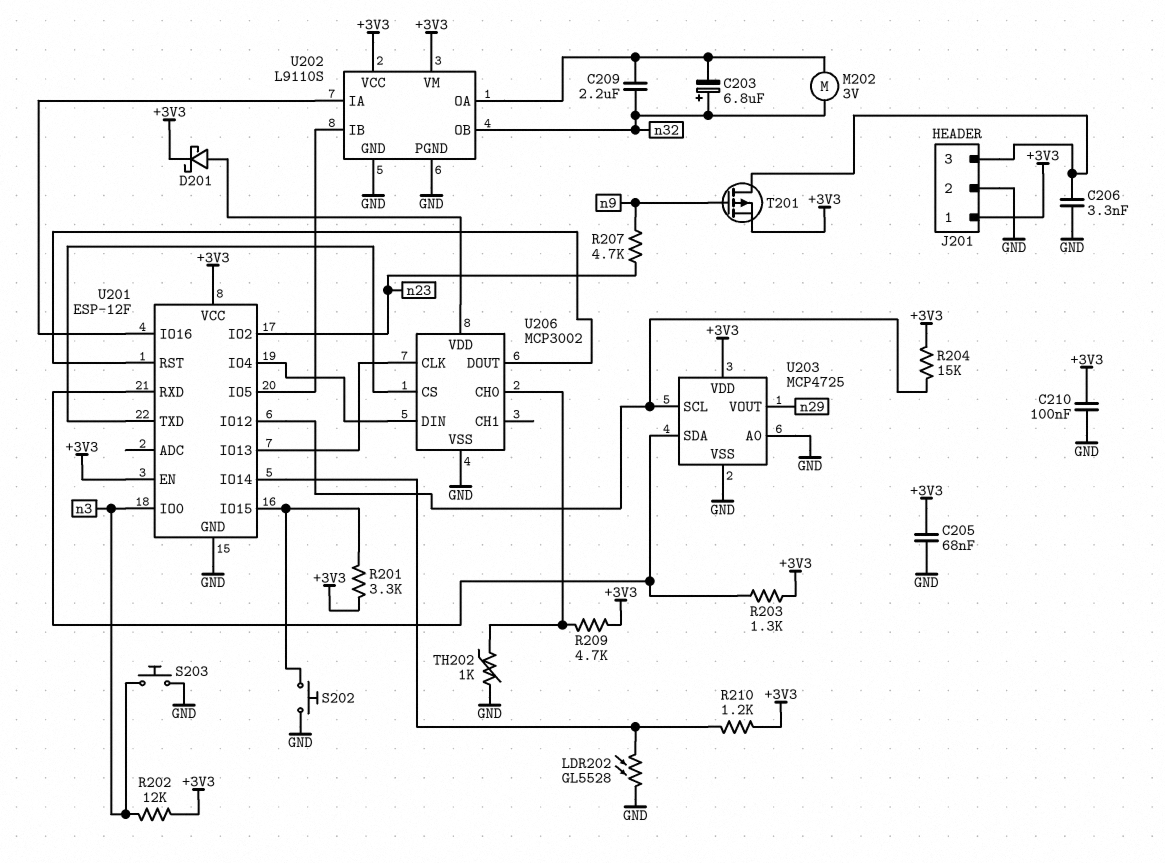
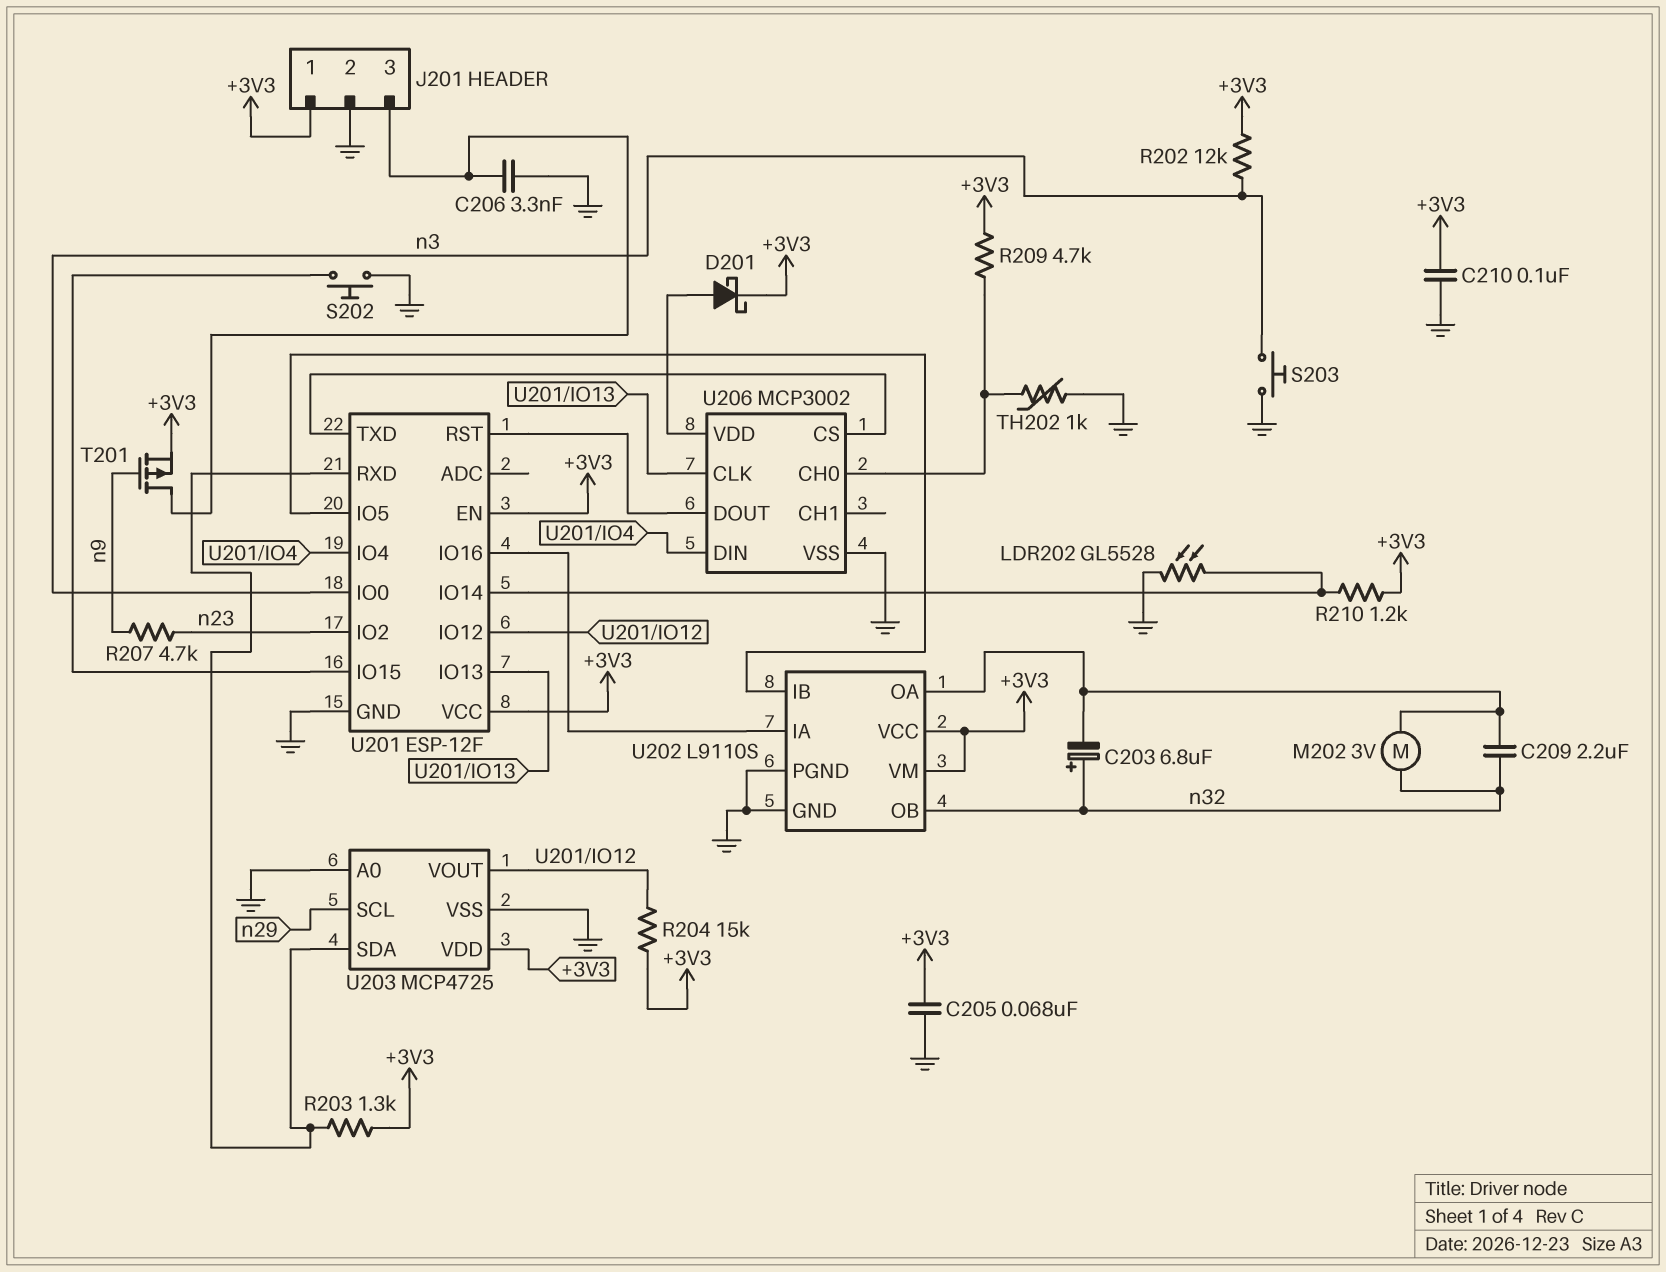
R201: 3.3k (+3V3, U201/IO15) -> none
U203 pin SCL: U201/IO12 -> n29
U203 pin VOUT: n29 -> U201/IO12

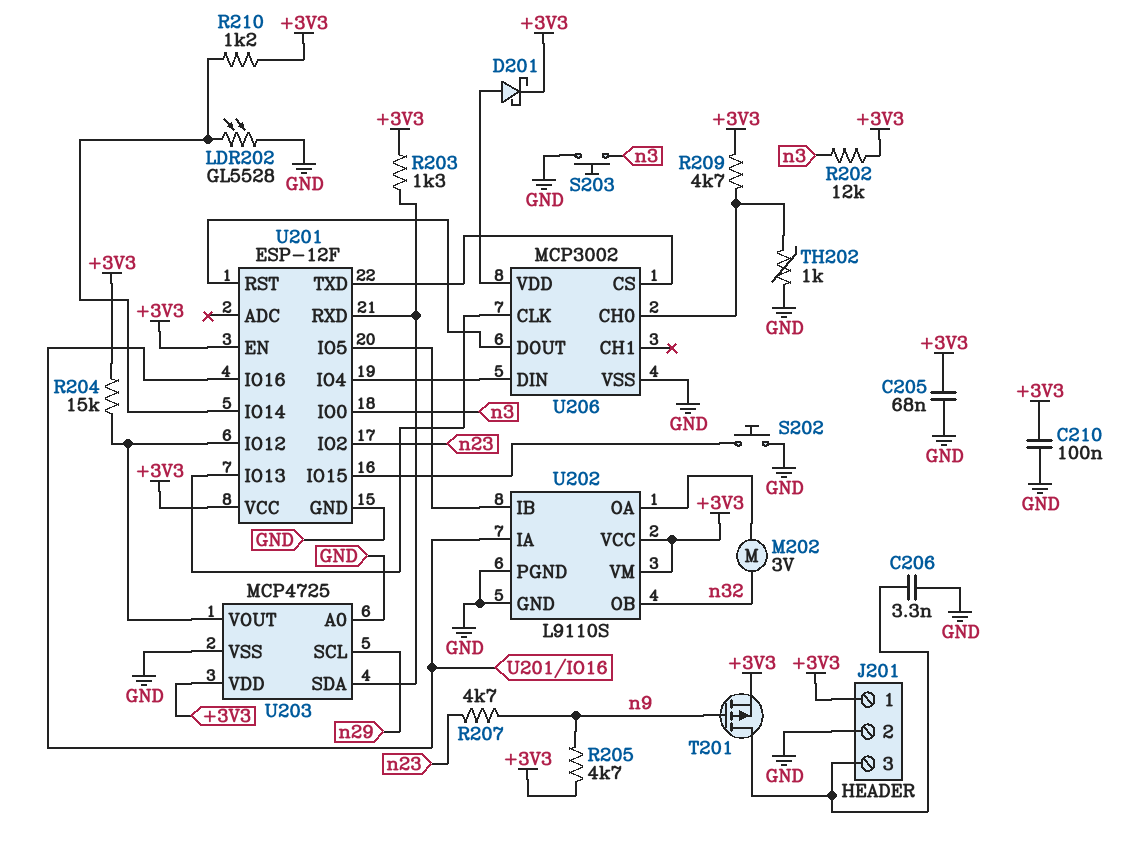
C203: 6.8uF (plus n32, minus U202/OA) -> none
C209: 2.2uF (U202/OA, n32) -> none
R205: none -> 4.7k (+3V3, n9)

